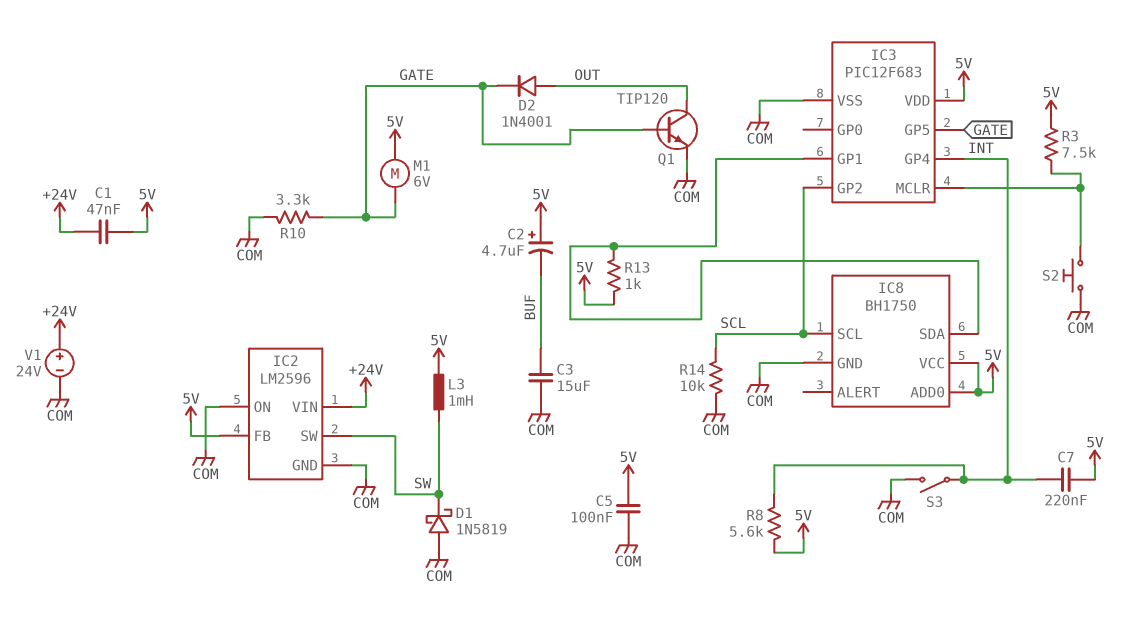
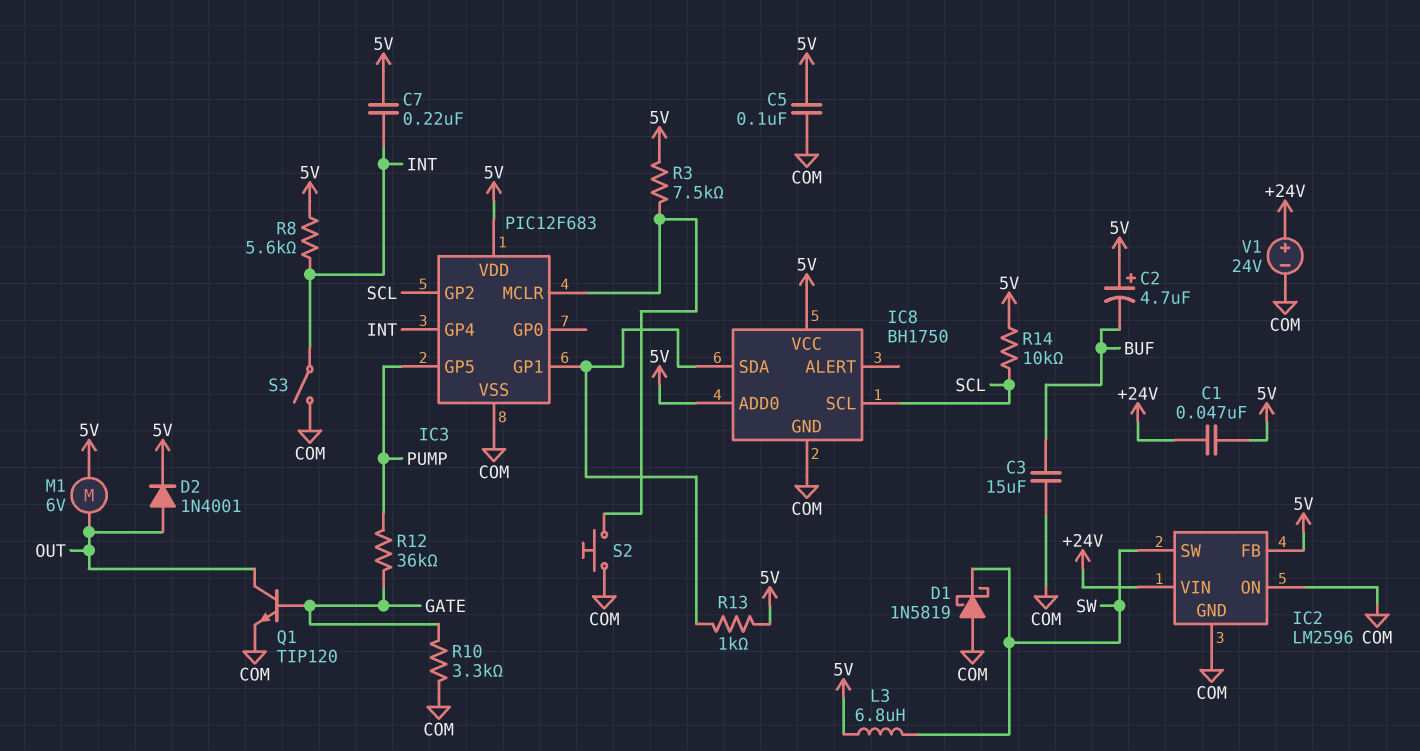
D2: diode 1N4001 (A OUT, K GATE) -> diode 1N4001 (A OUT, K 5V)
IC3 pin GP5: GATE -> PUMP
L3: 1mH (5V, SW) -> 6.8uH (5V, SW)
M1: motor 6V (5V, GATE) -> motor 6V (5V, OUT)
R12: none -> 36k (GATE, PUMP)
R14: 10k (COM, SCL) -> 10k (5V, SCL)

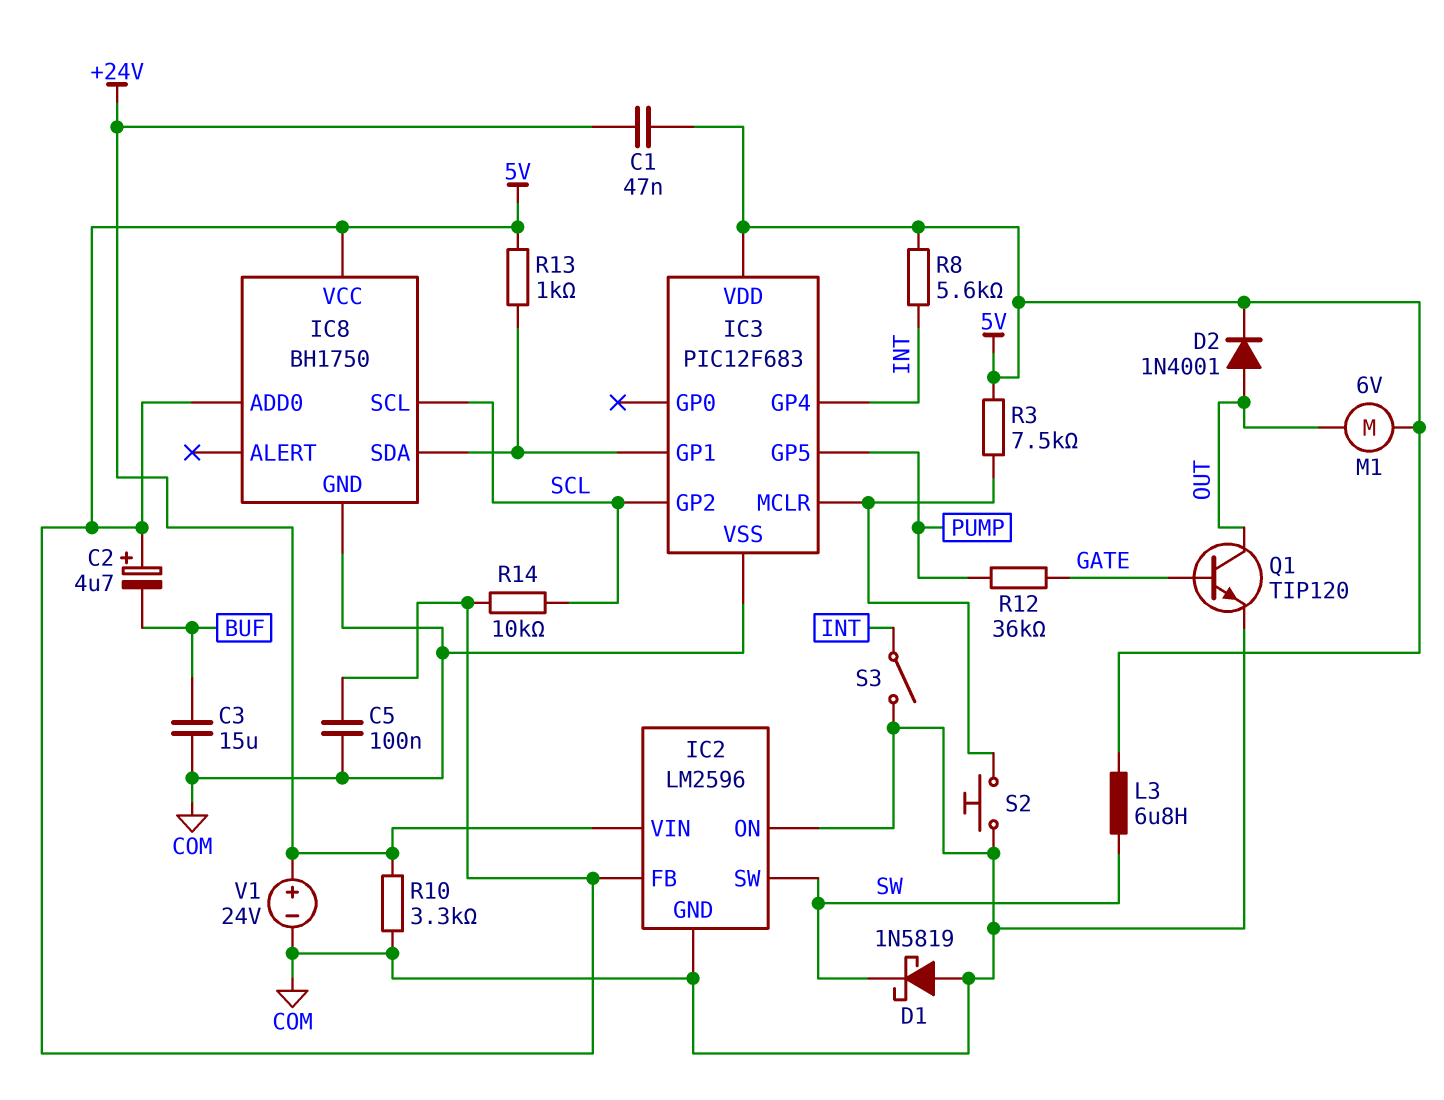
C7: 220nF (5V, INT) -> none
R10: 3.3k (COM, GATE) -> 3.3k (+24V, COM)

